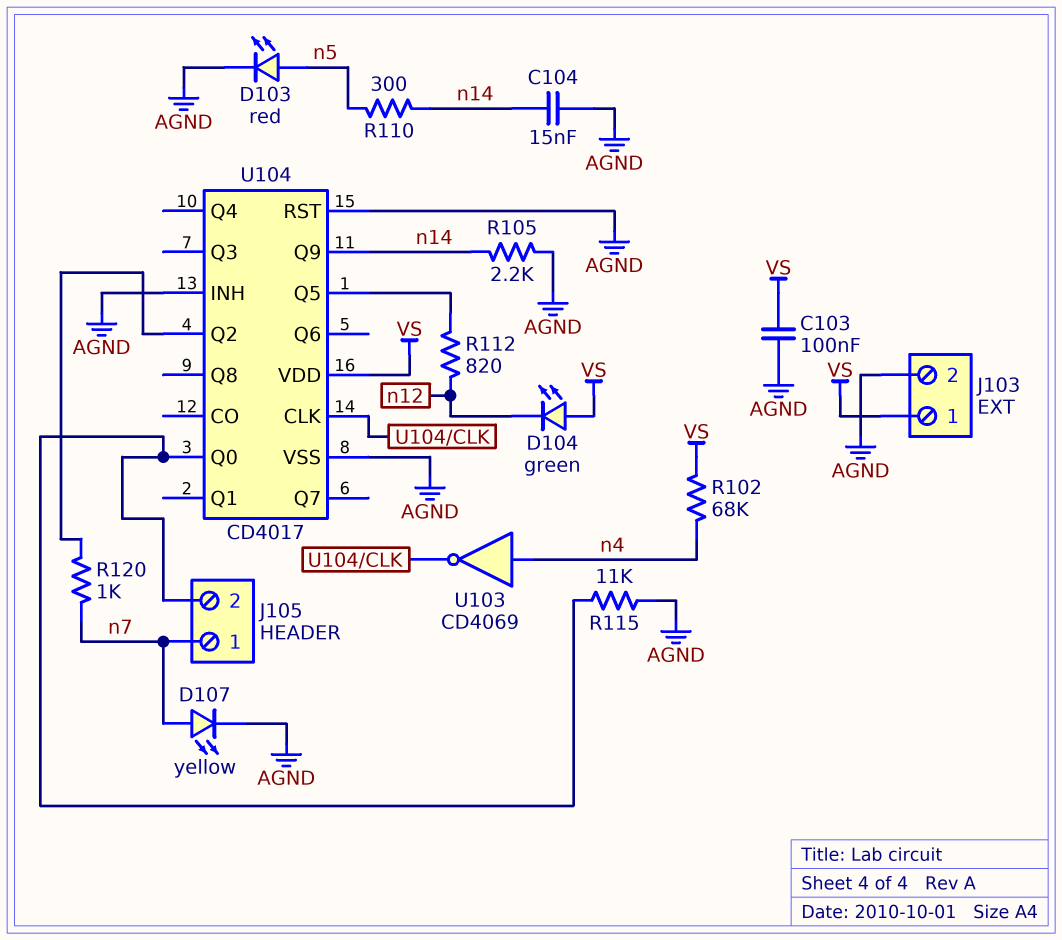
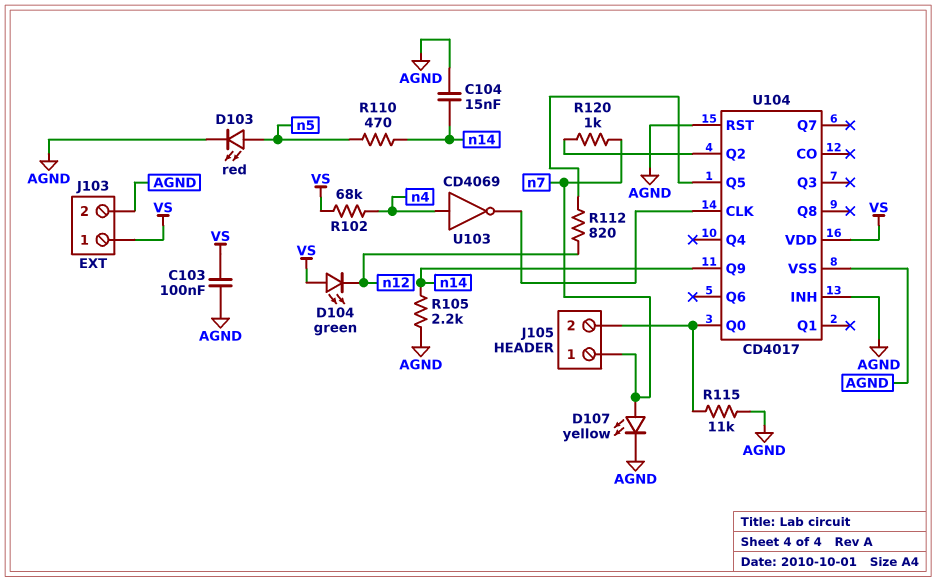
R110: 300 (n5, n14) -> 470 (n5, n14)

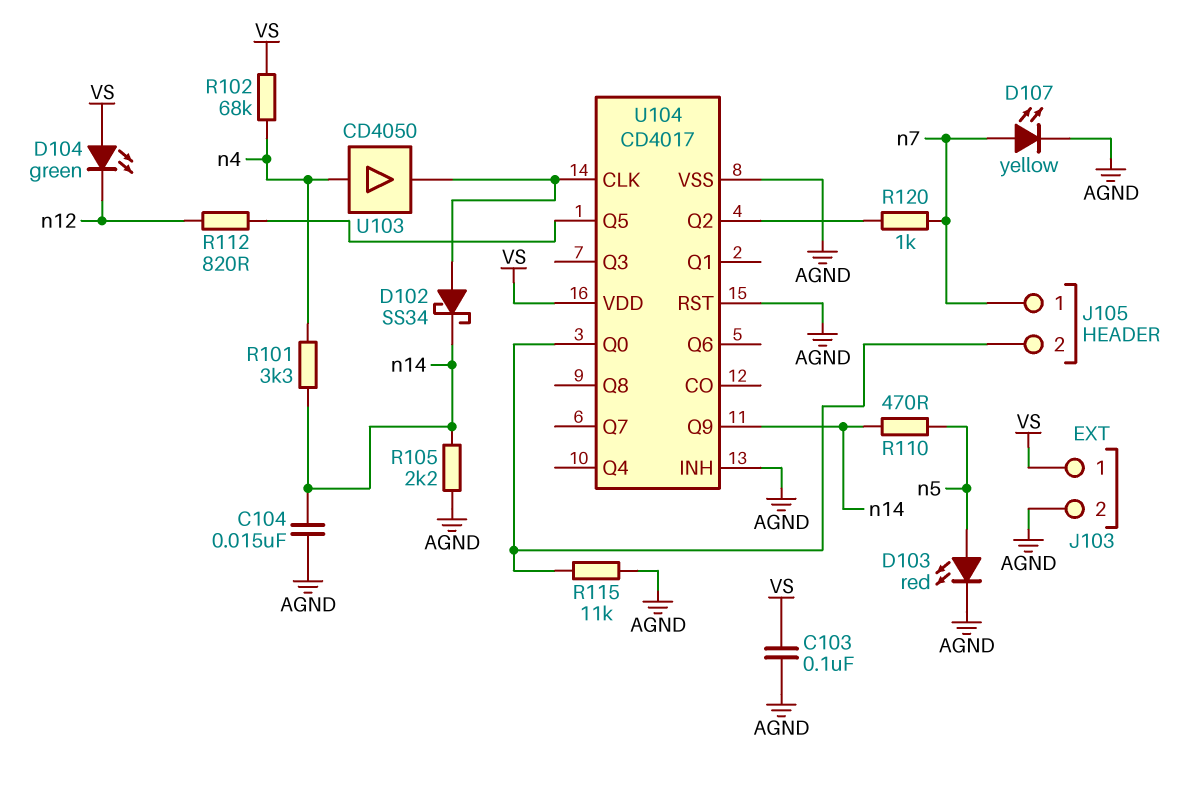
D102: none -> schottky SS34 (A U104/CLK, K n14)
R101: none -> 3.3k (n4, n14)
U103: NOT CD4069 (in n4, out U104/CLK) -> buffer CD4050 (in n4, out U104/CLK)

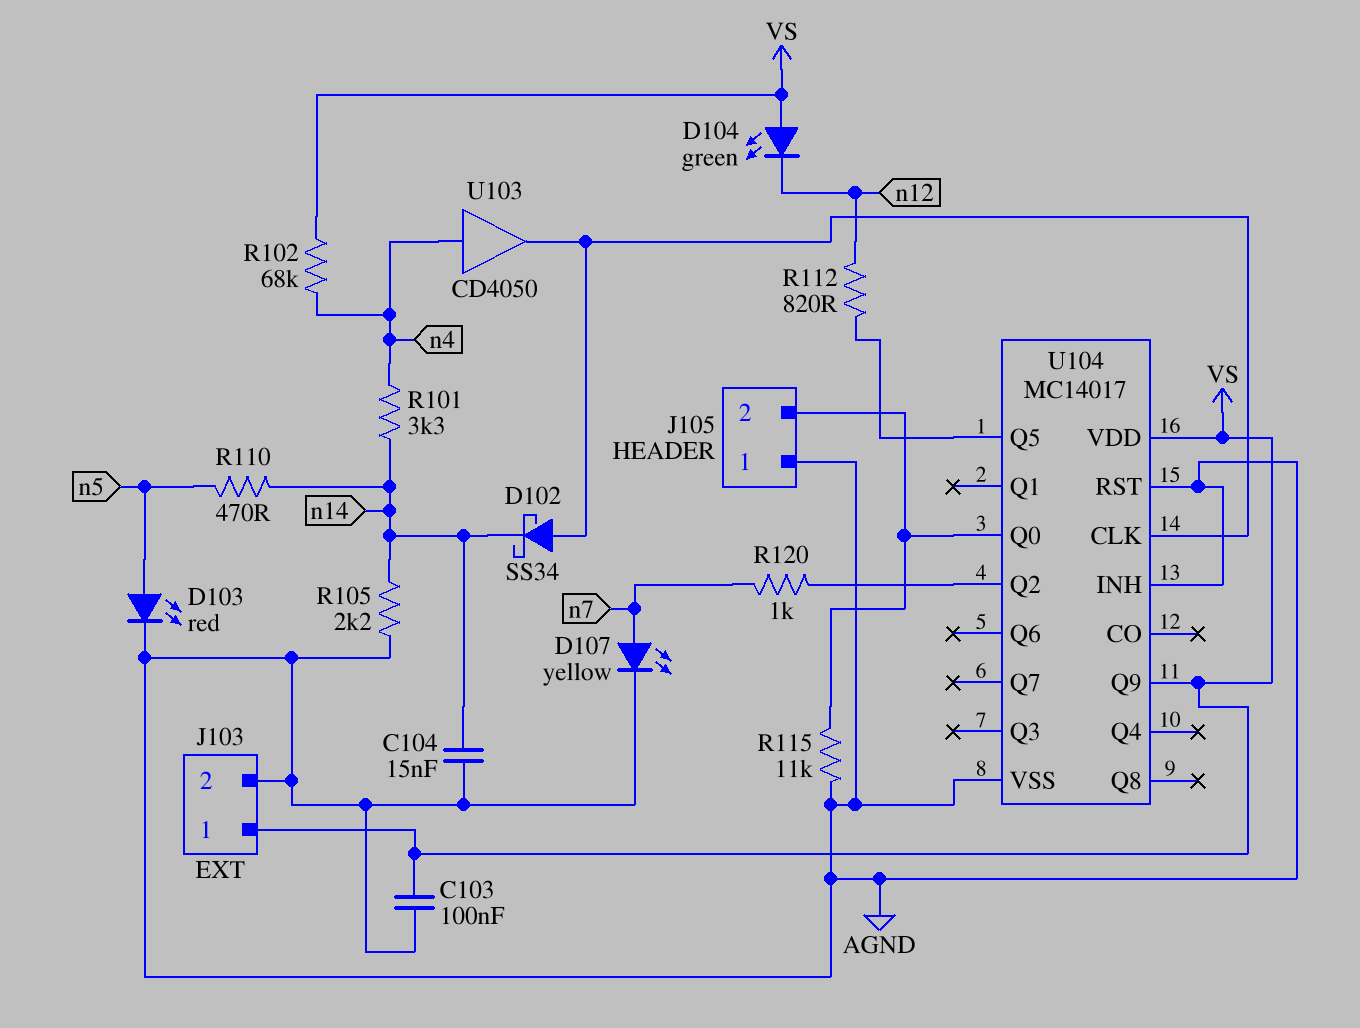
J105 pin 1: n7 -> AGND
U104: CD4017 -> MC14017
U104 pin Q9: n14 -> VS

